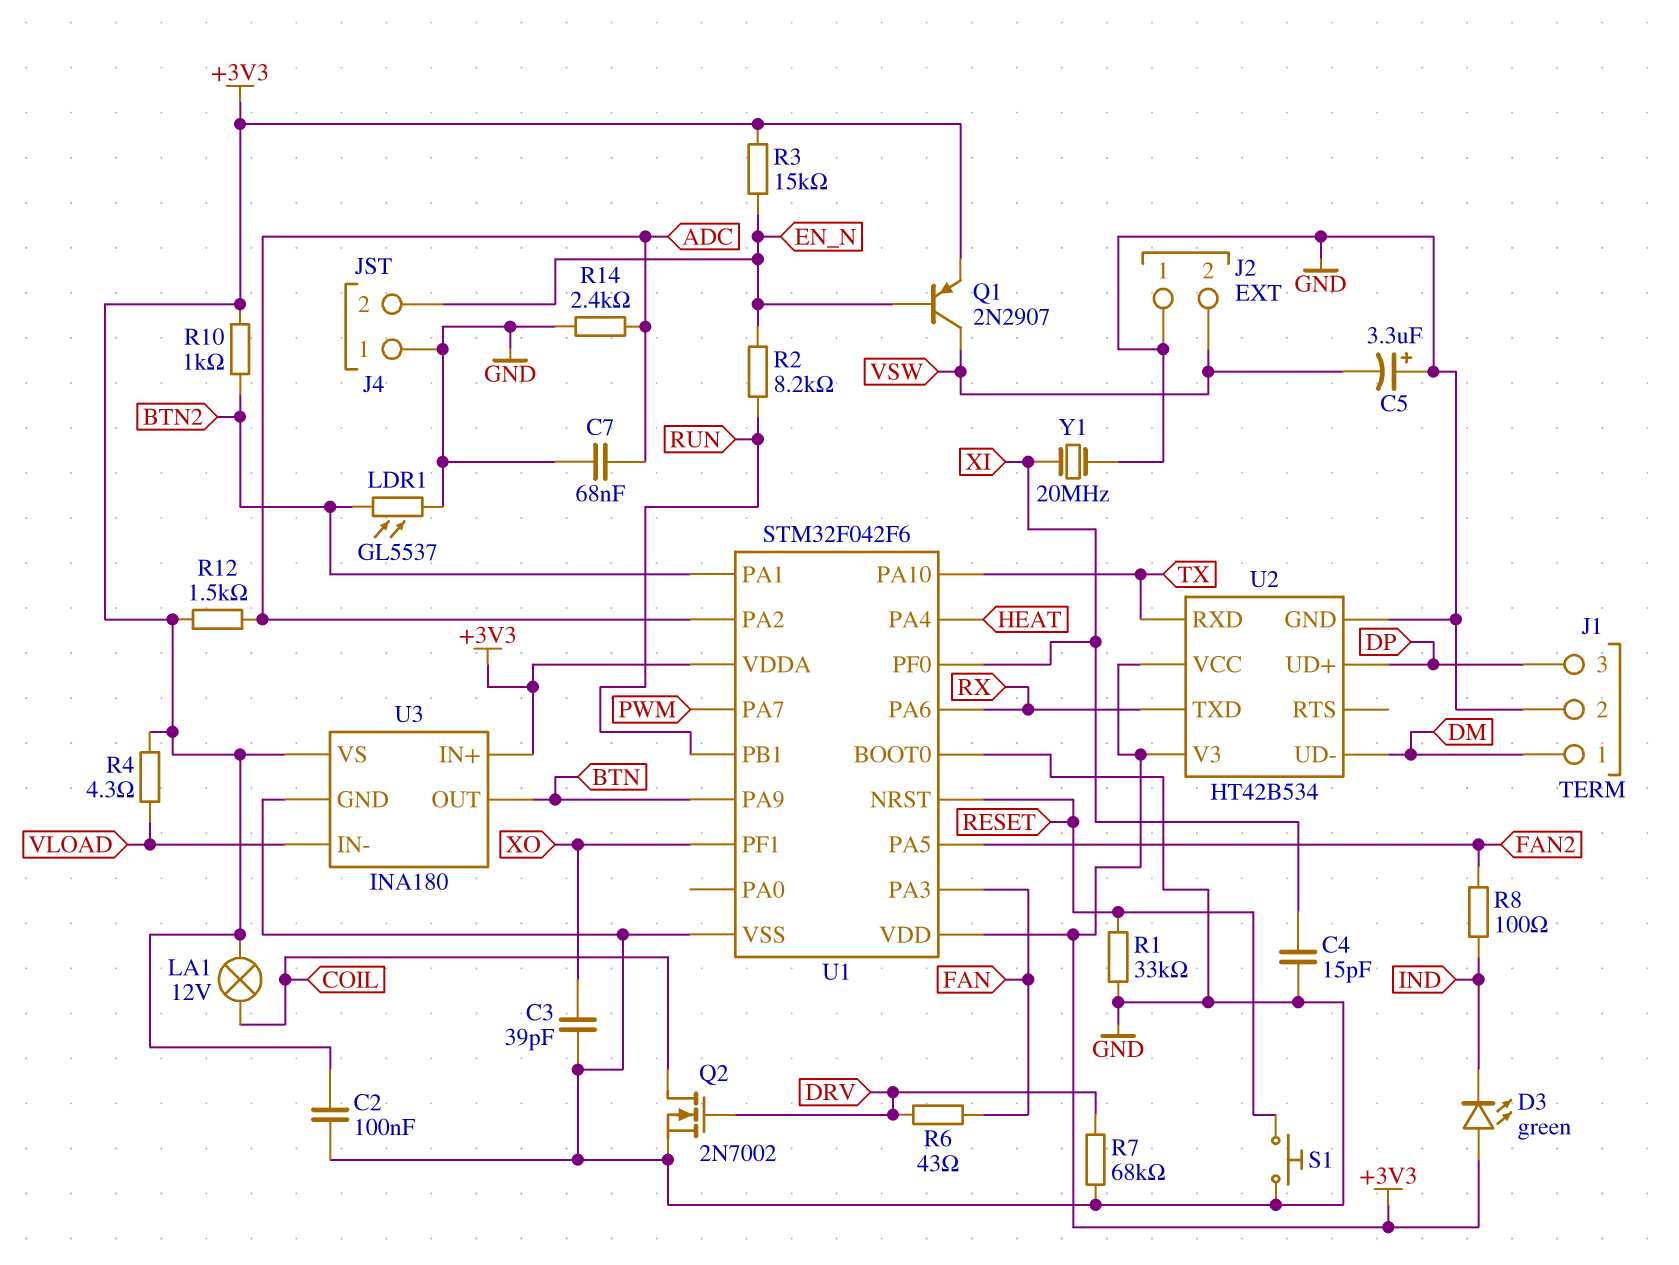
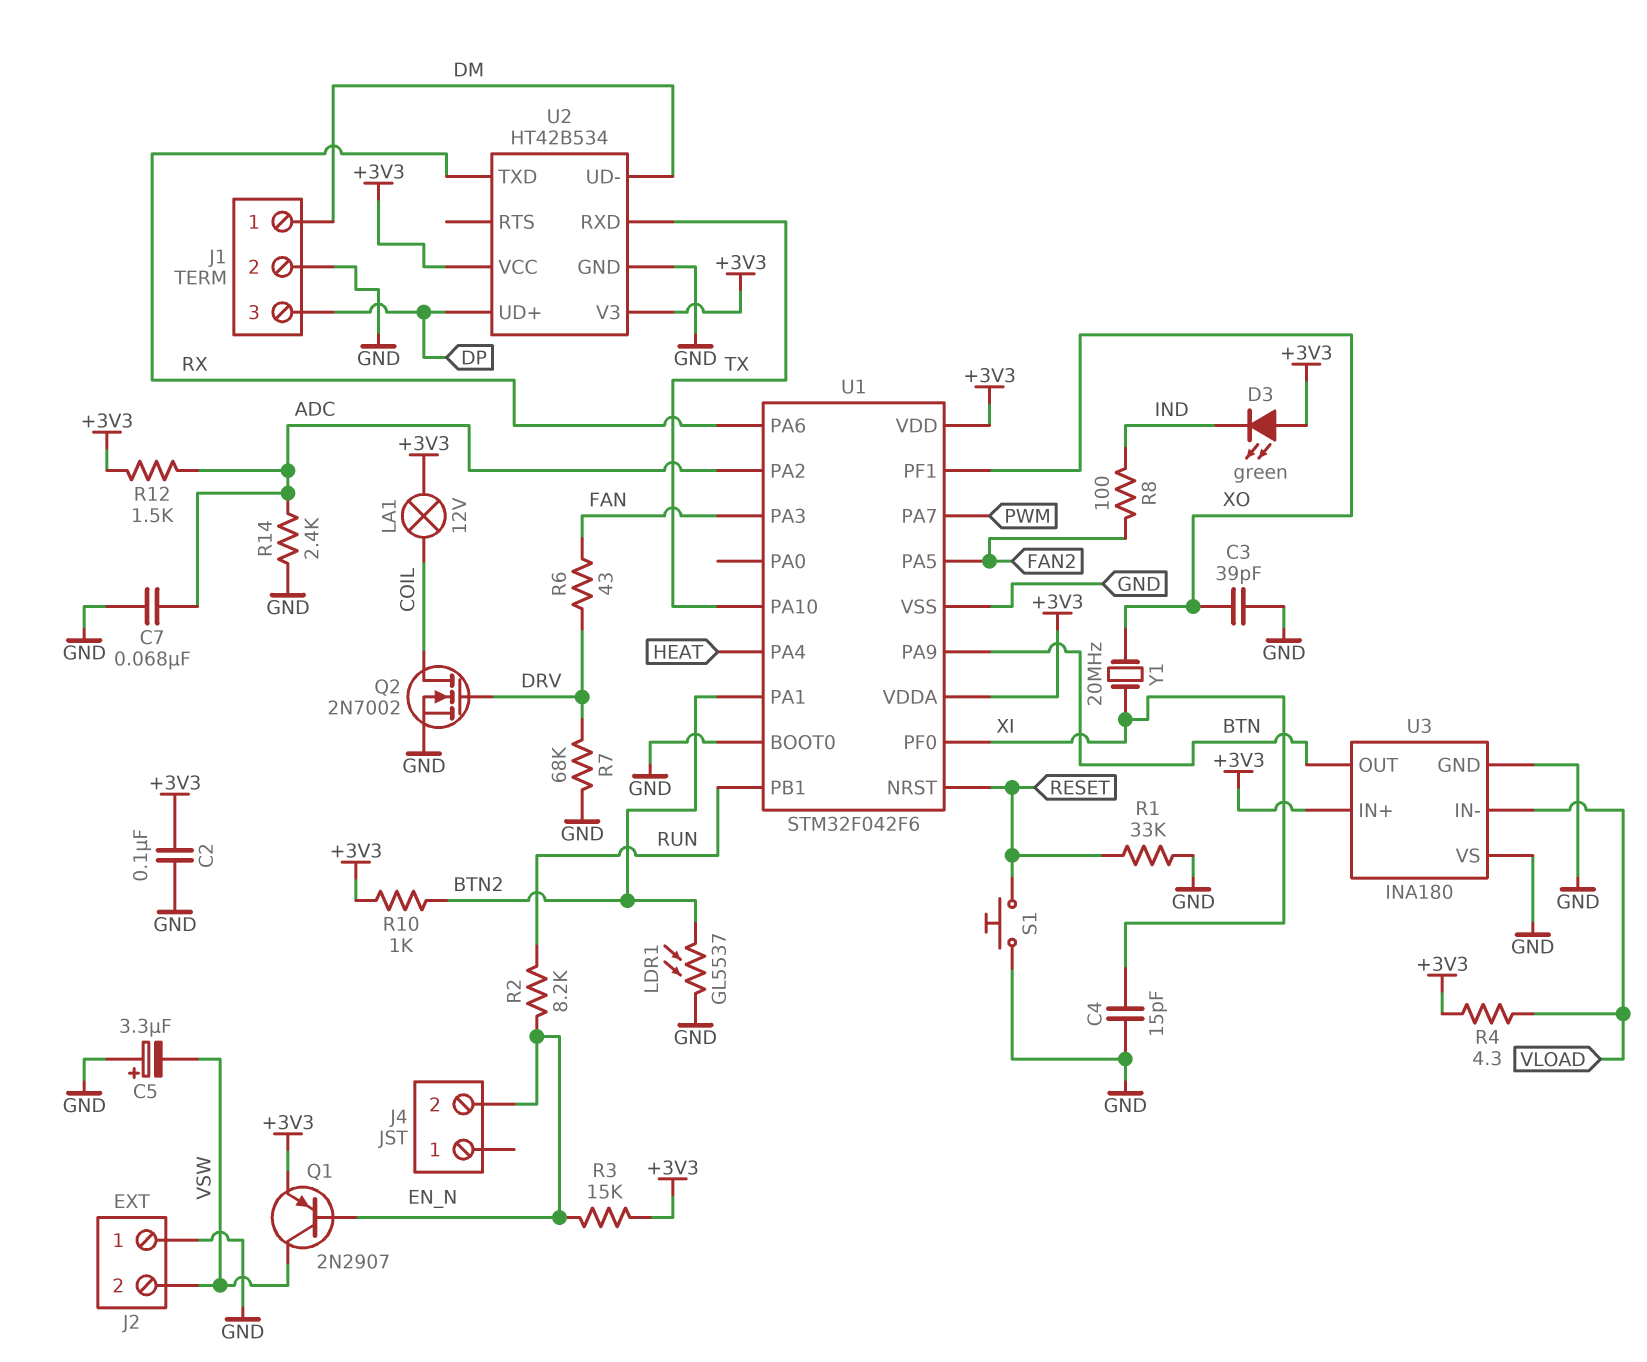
J4 pin 1: GND -> none
U3 pin VS: +3V3 -> GND
Y1: 20MHz (GND, XI) -> 20MHz (XI, XO)

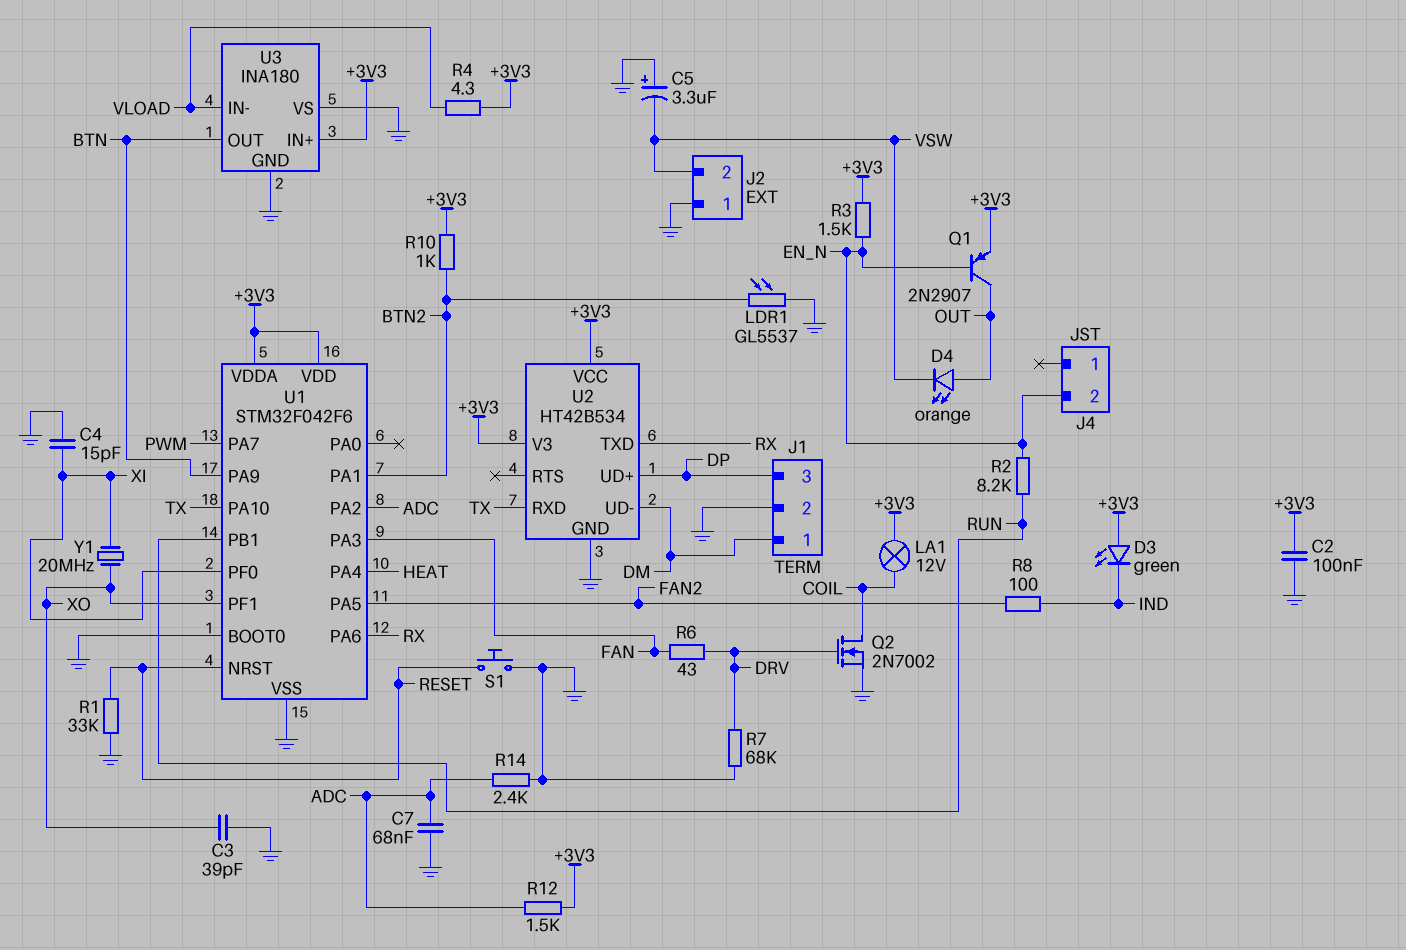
D4: none -> LED orange (A OUT, K VSW)
Q1: PNP 2N2907 (B EN_N, C VSW, E +3V3) -> PNP 2N2907 (B EN_N, C OUT, E +3V3)
R3: 15k (+3V3, EN_N) -> 1.5k (+3V3, EN_N)

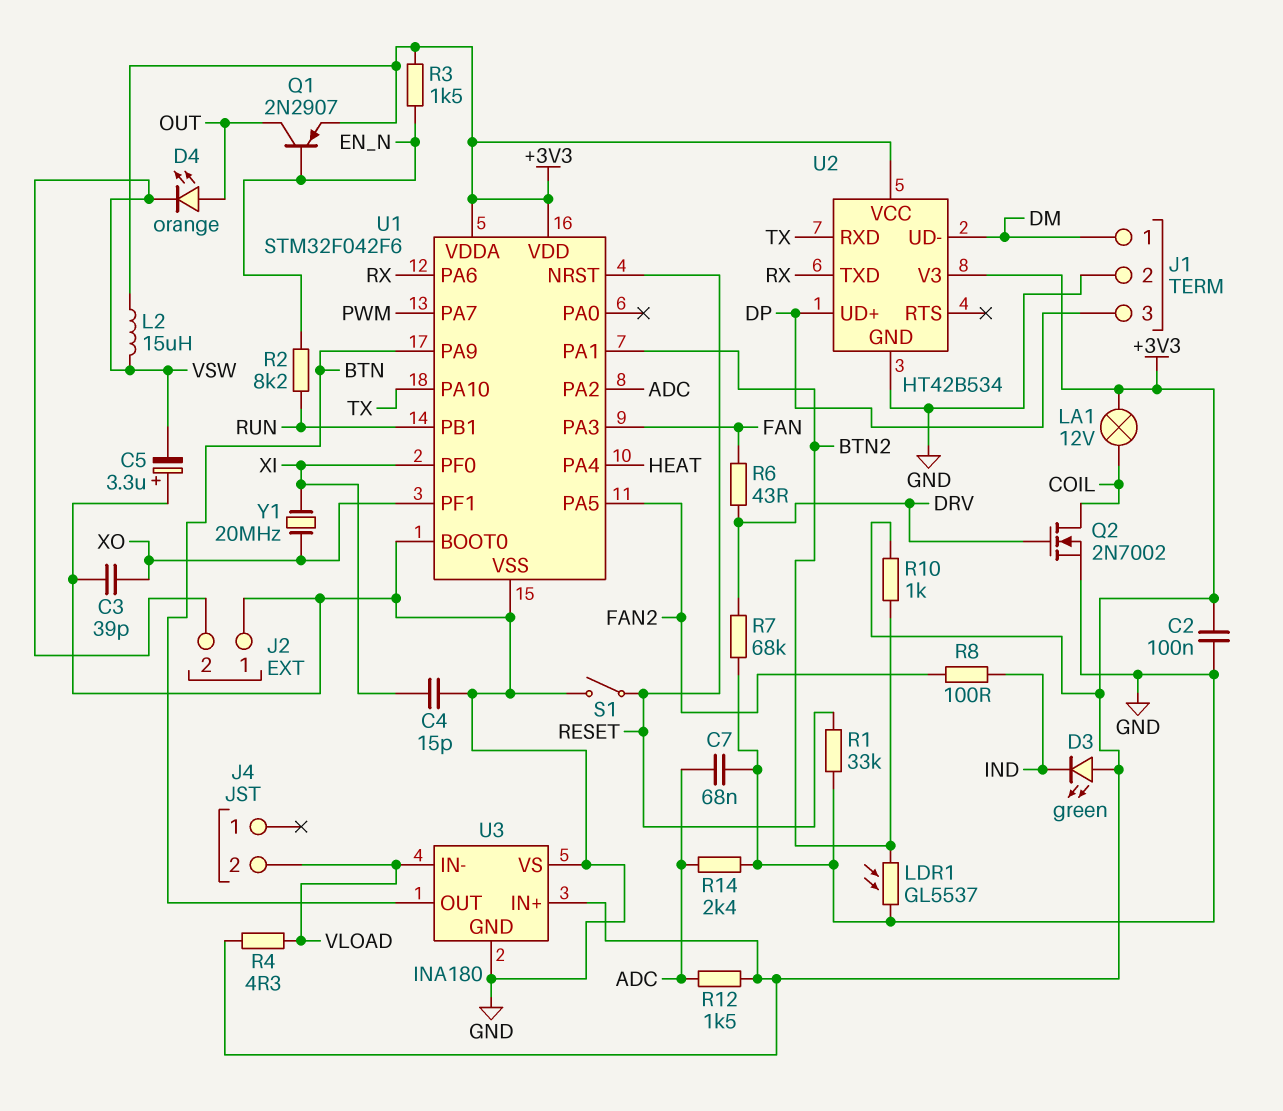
J4 pin 2: EN_N -> VLOAD
L2: none -> 15uH (+3V3, VSW)
S1: button (GND, RESET) -> switch (GND, RESET)

